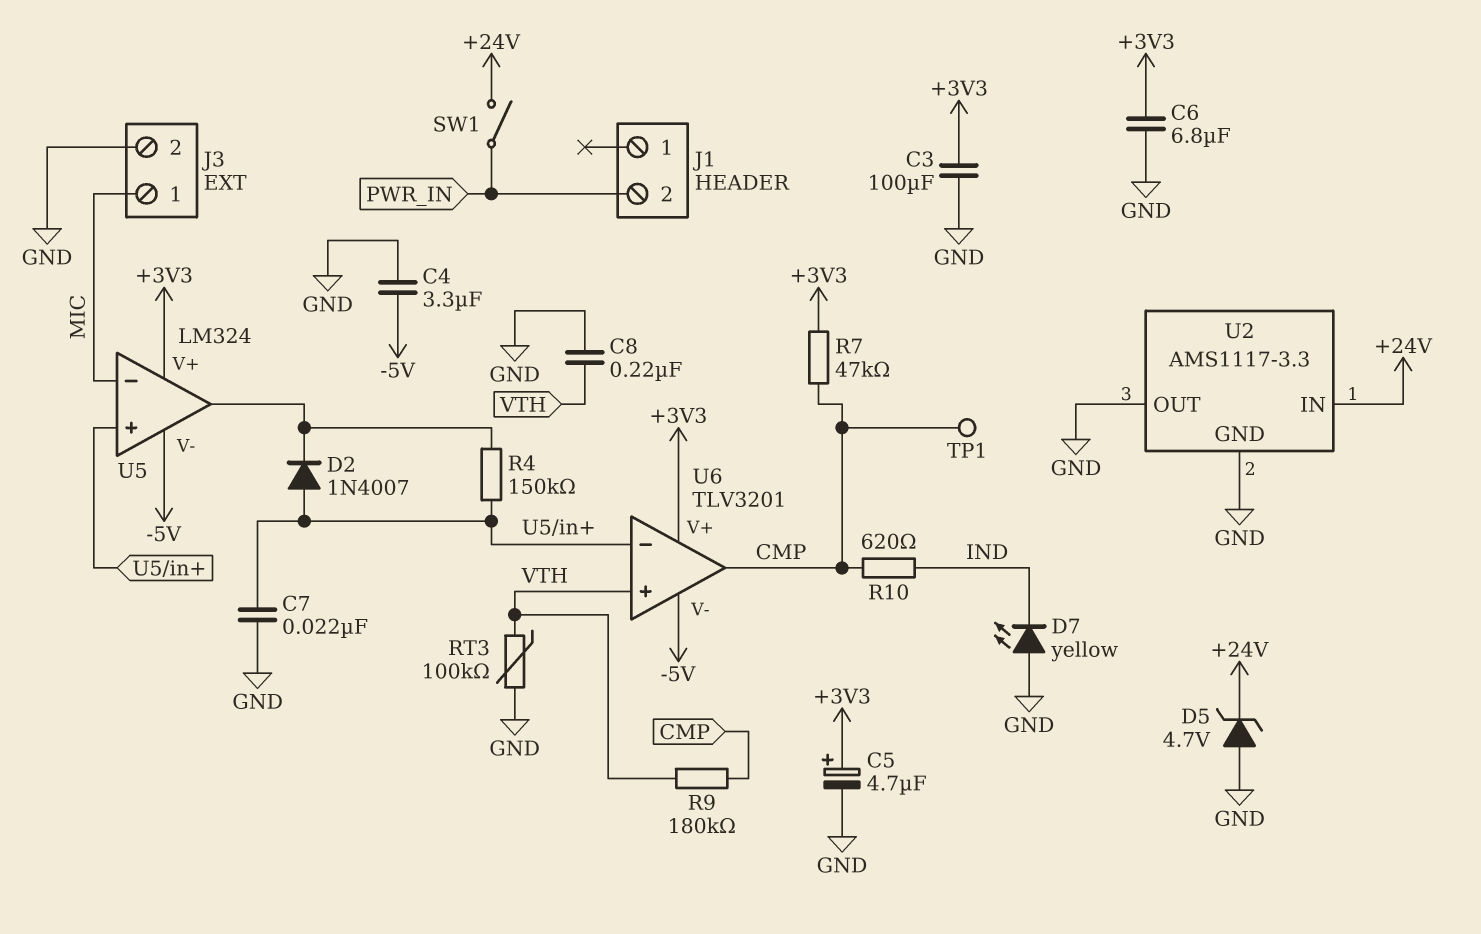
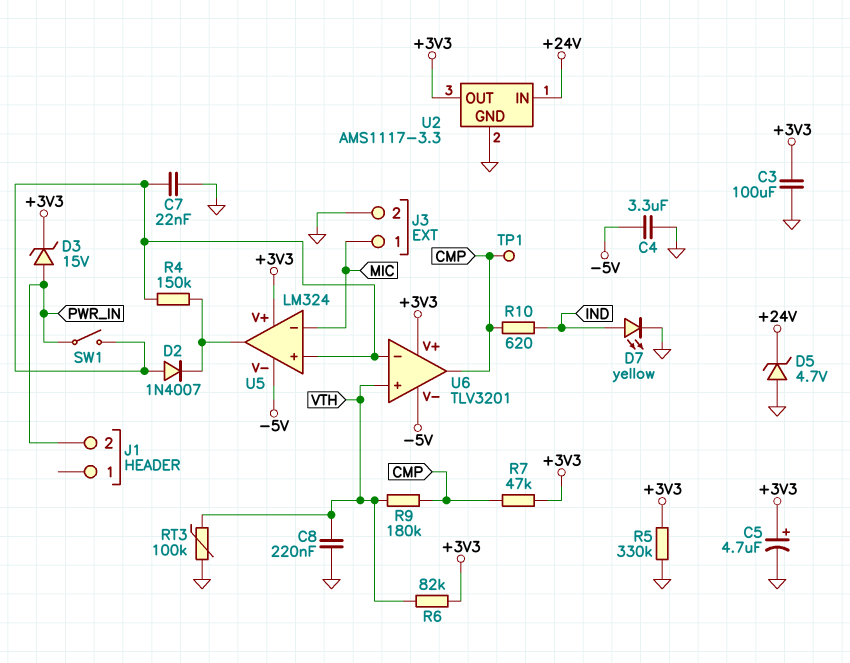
C6: 6.8uF (+3V3, GND) -> none
D3: none -> zener 15V (A PWR_IN, K +3V3)
D7: LED yellow (A GND, K IND) -> LED yellow (A IND, K GND)
R5: none -> 330k (+3V3, GND)
R6: none -> 82k (+3V3, VTH)
SW1: switch (+24V, PWR_IN) -> switch (PWR_IN, U5/in+)
U2 pin OUT: GND -> +3V3

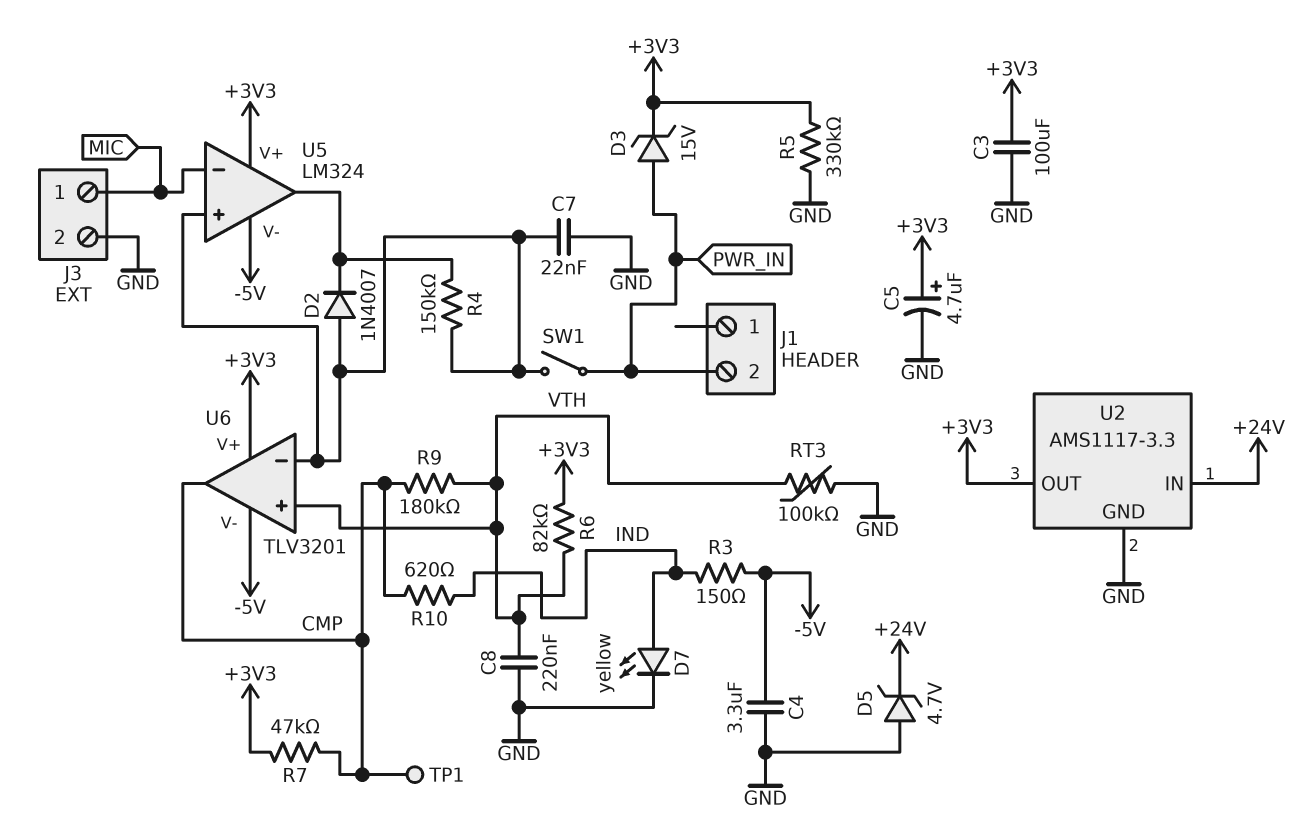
R3: none -> 150 (-5V, IND)

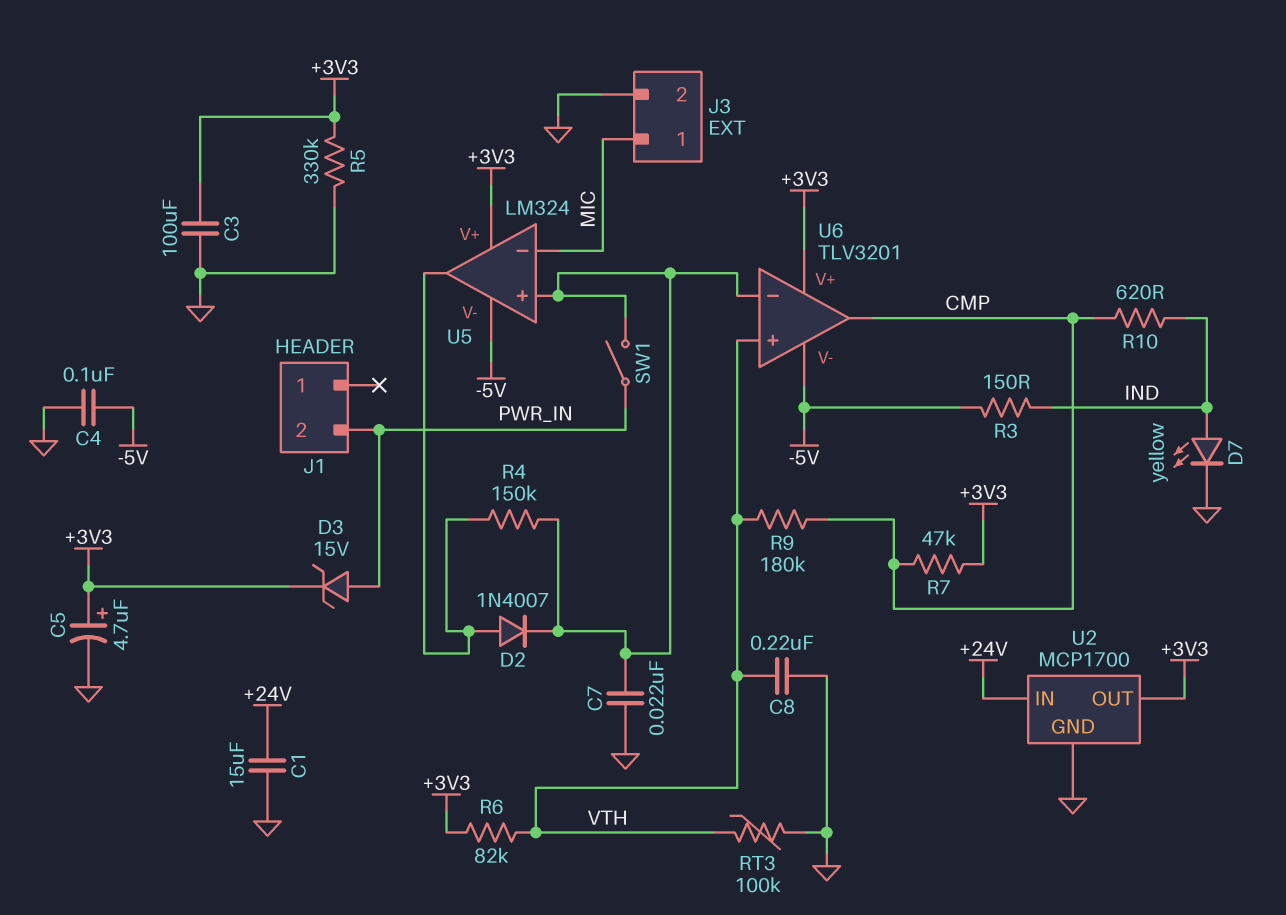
C1: none -> 15uF (+24V, GND)
C4: 3.3uF (-5V, GND) -> 100nF (-5V, GND)
D2: diode 1N4007 (A U5/in+, K U5/out) -> diode 1N4007 (A U5/out, K U5/in+)
D5: zener 4.7V (A GND, K +24V) -> none
TP1: test point (CMP) -> none
U2: AMS1117-3.3 -> MCP1700

